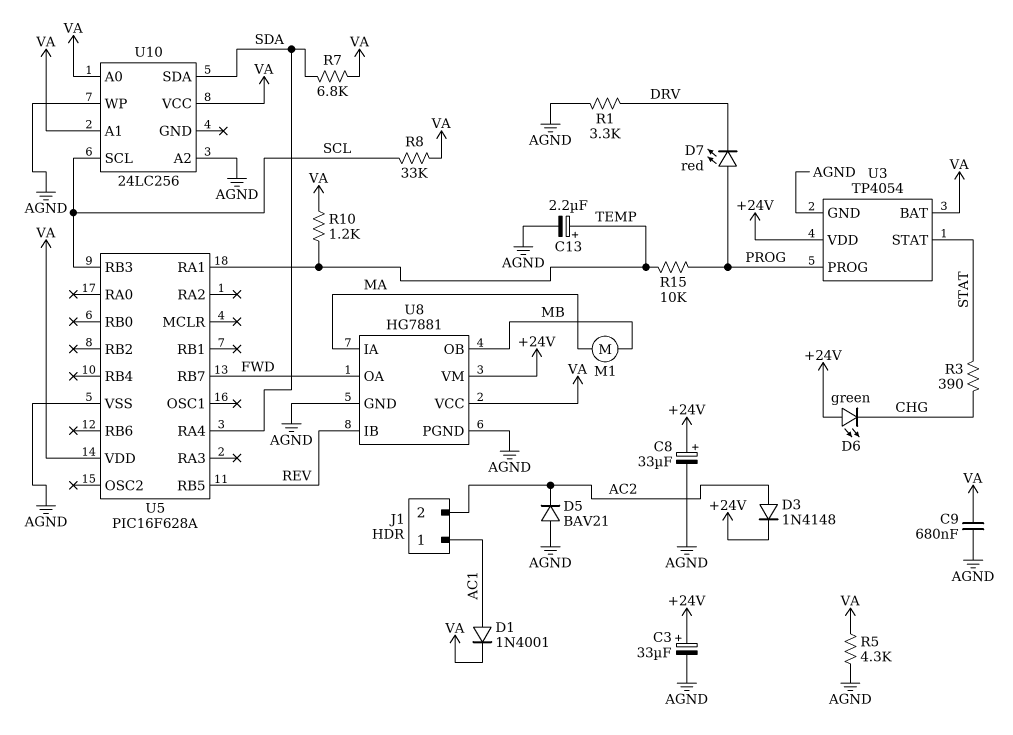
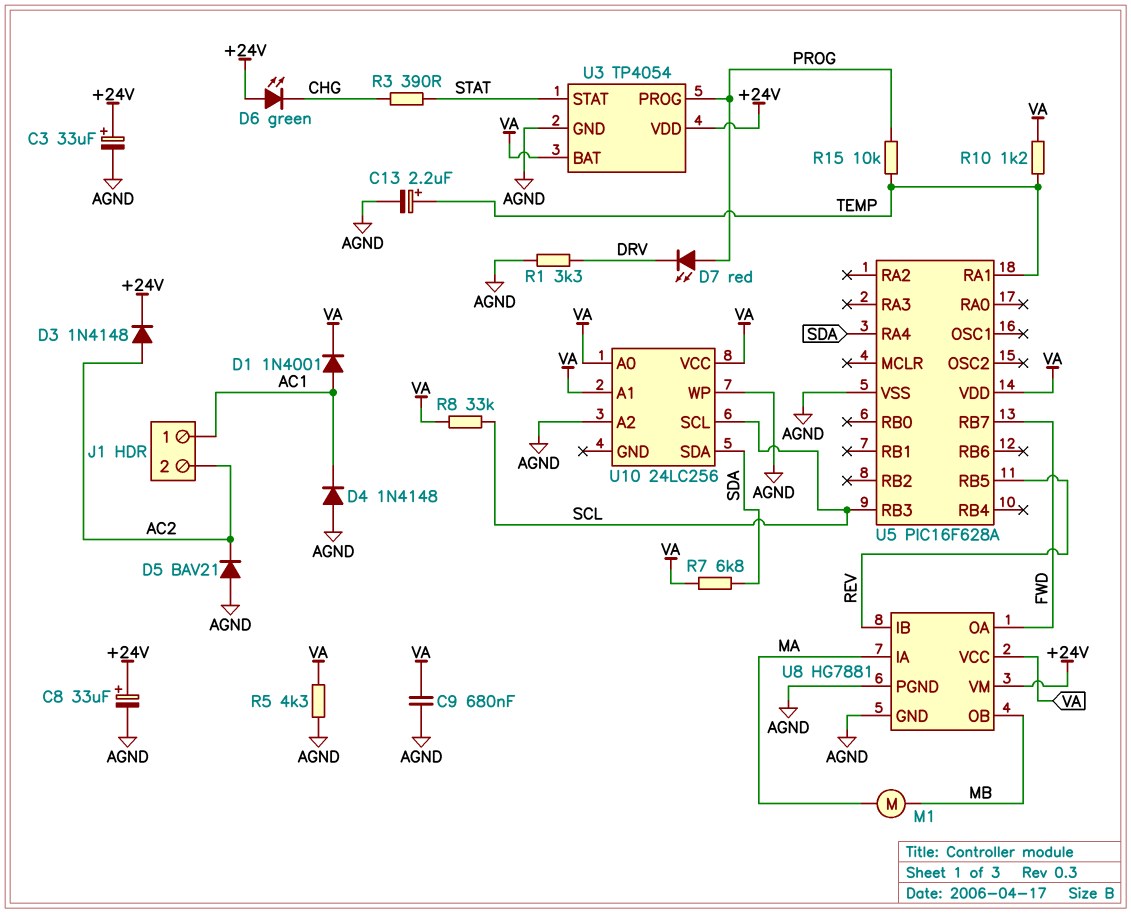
D4: none -> diode 1N4148 (A AGND, K AC1)

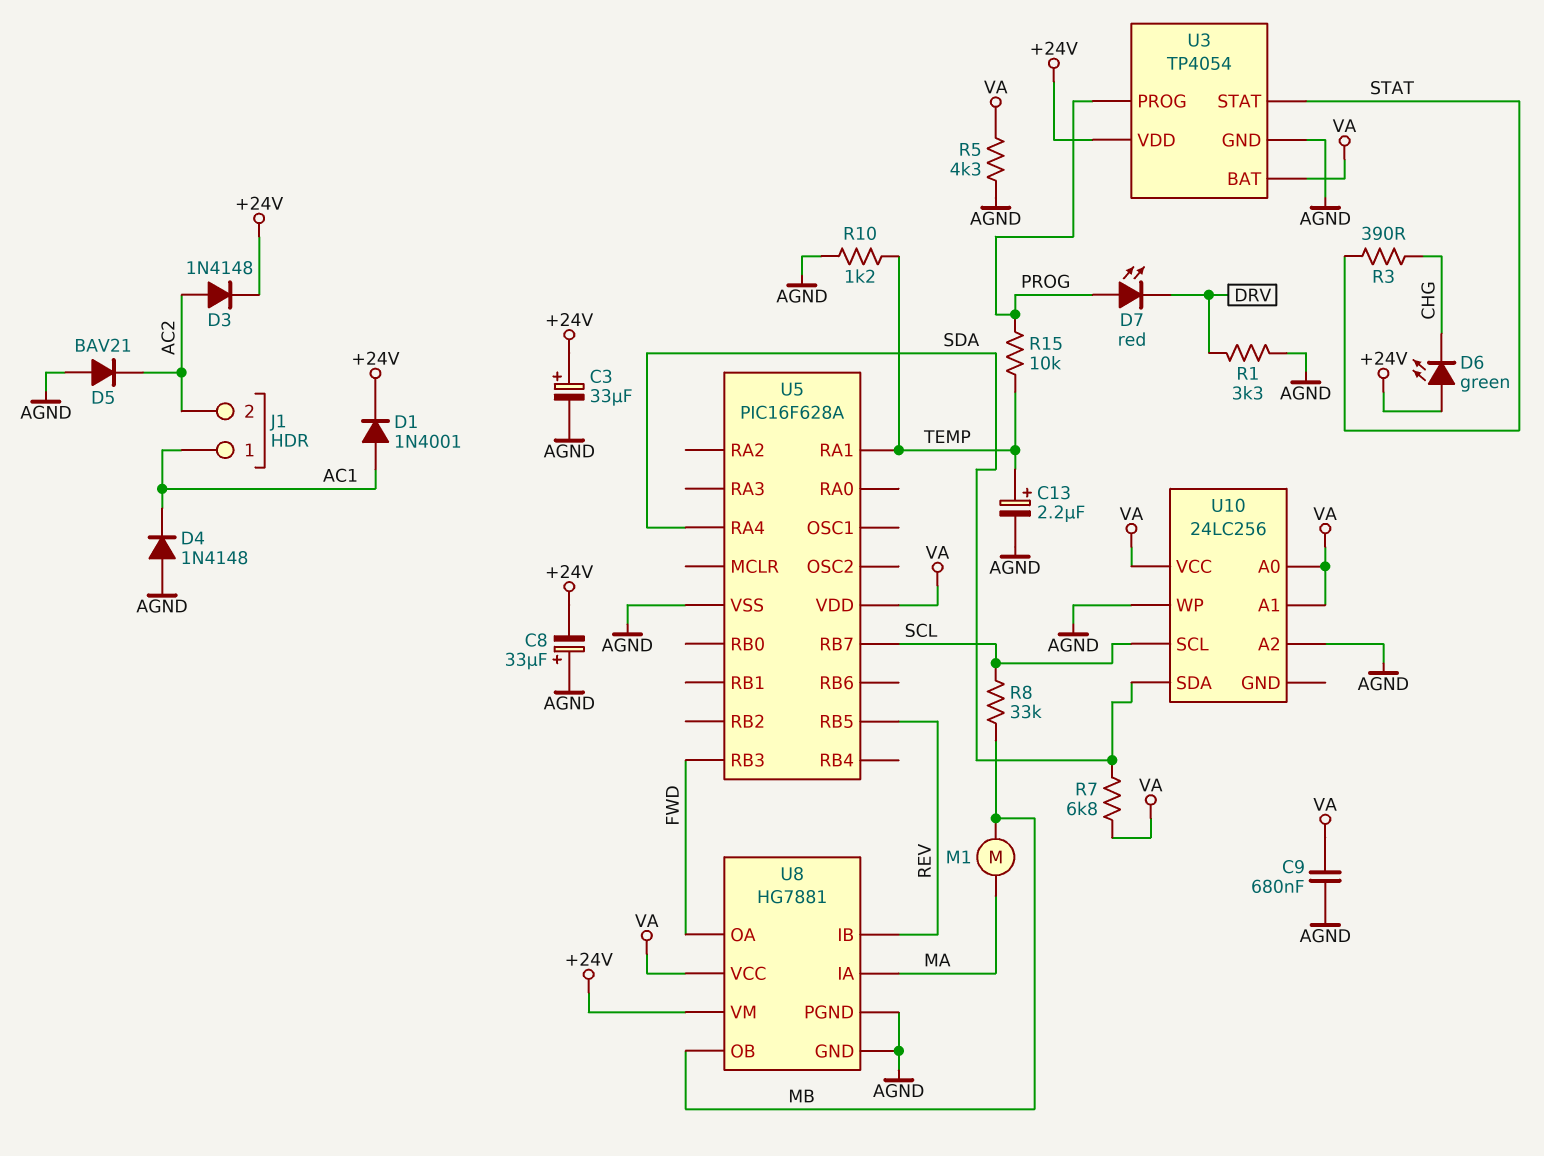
C8: 33uF (plus +24V, minus AGND) -> 33uF (plus AGND, minus +24V)
D1: diode 1N4001 (A AC1, K VA) -> diode 1N4001 (A AC1, K +24V)
R8: 33k (SCL, VA) -> 33k (MB, SCL)
R10: 1.2k (TEMP, VA) -> 1.2k (AGND, TEMP)
U5 pin RB3: SCL -> FWD
U5 pin RB7: FWD -> SCL

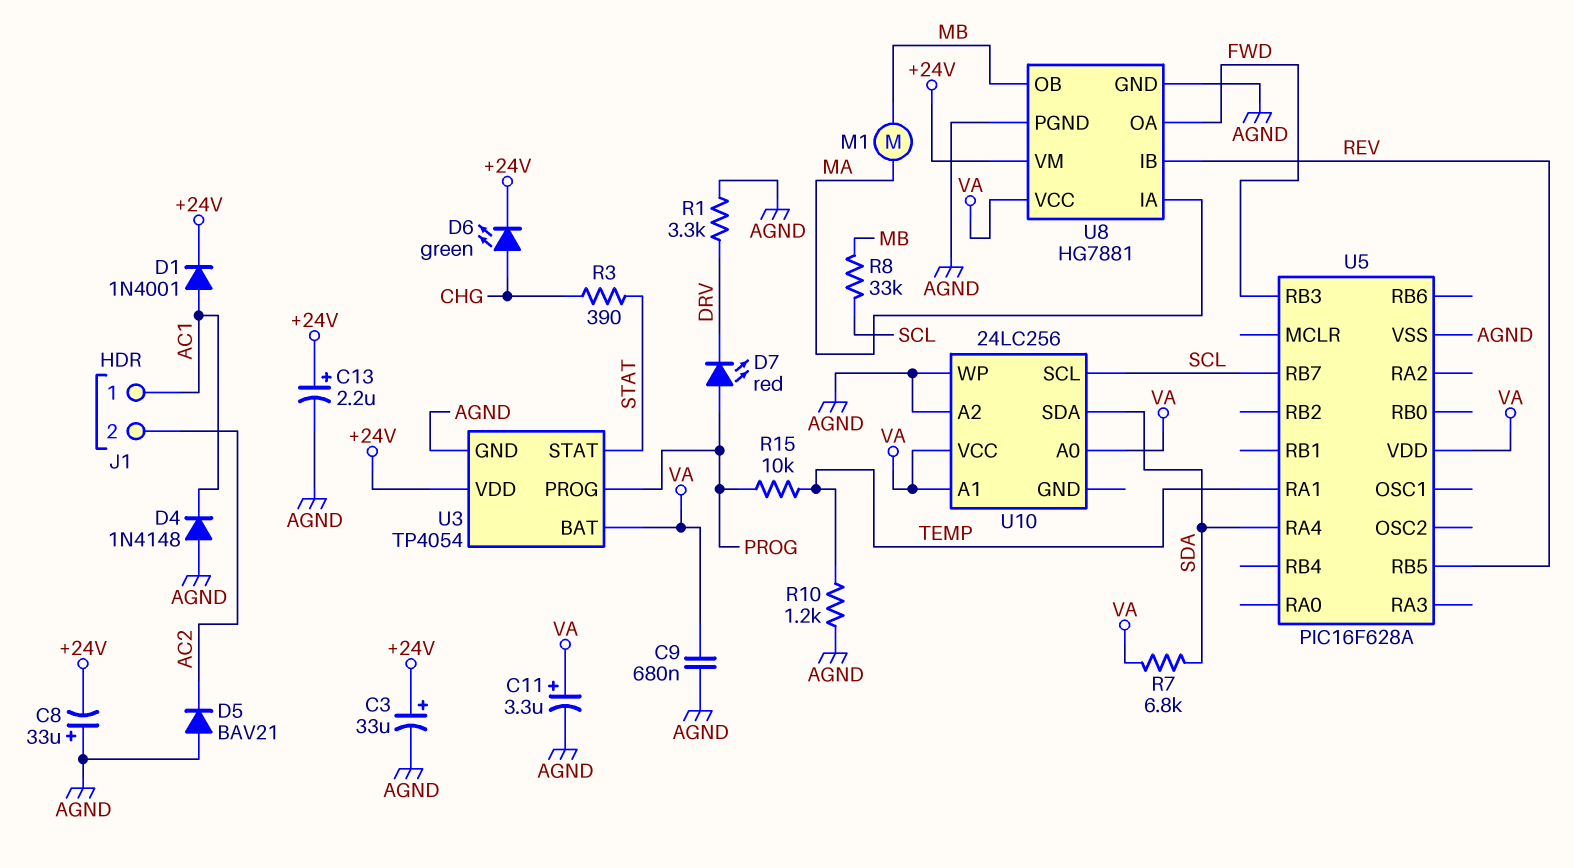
C11: none -> 3.3uF (plus VA, minus AGND)
C13: 2.2uF (plus TEMP, minus AGND) -> 2.2uF (plus +24V, minus AGND)
D3: diode 1N4148 (A AC2, K +24V) -> none
D6: LED green (A +24V, K CHG) -> LED green (A CHG, K +24V)
R5: 4.3k (AGND, VA) -> none

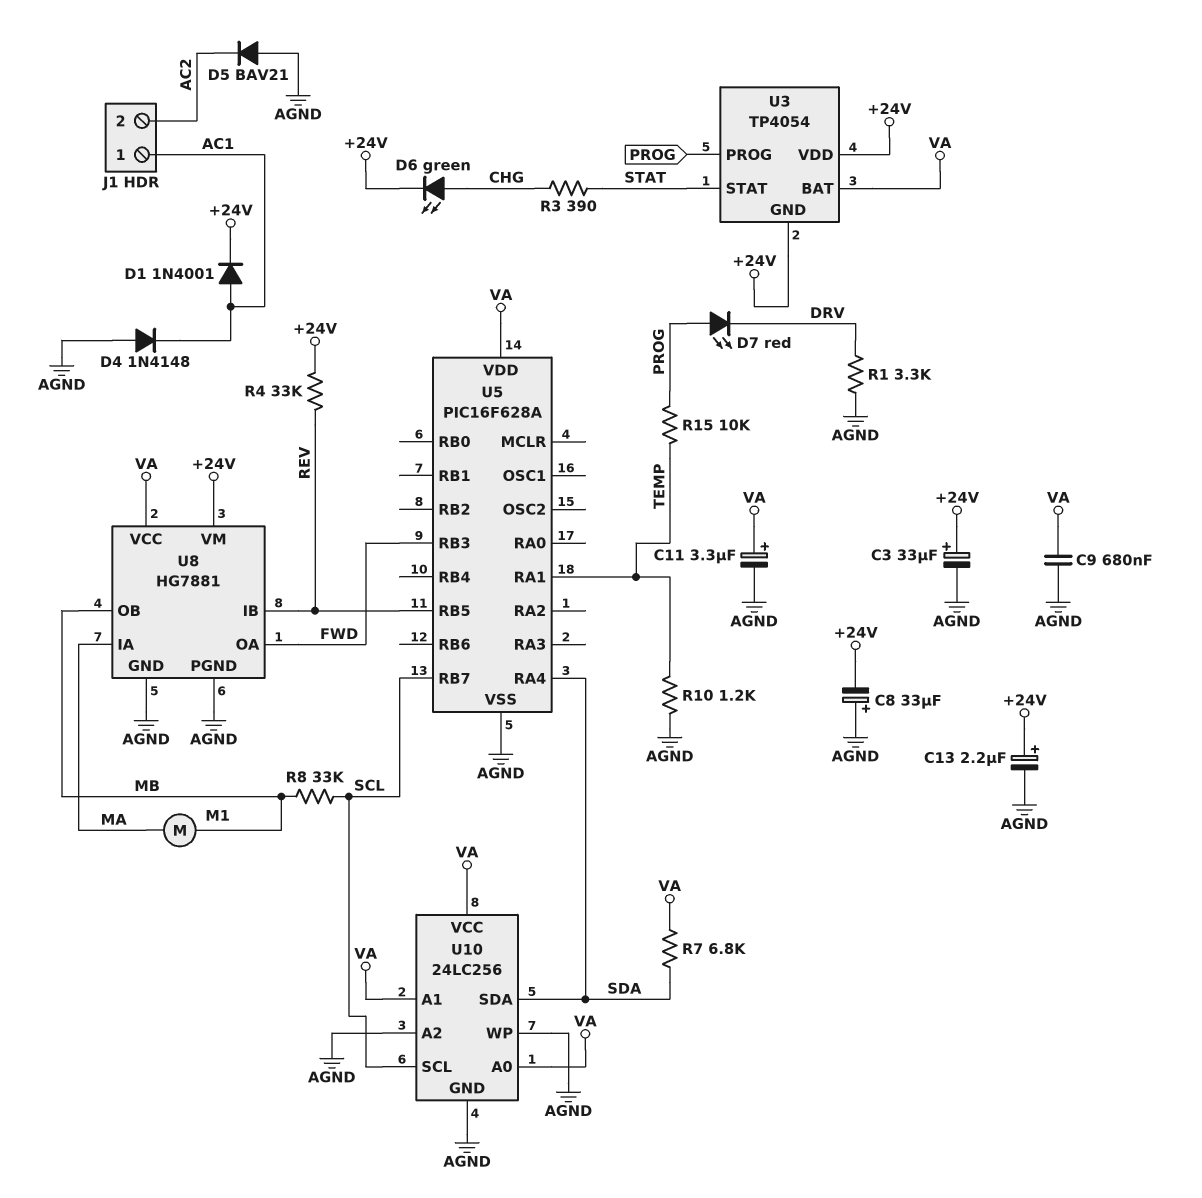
R4: none -> 33k (+24V, REV)
U3 pin GND: AGND -> +24V
U10 pin GND: none -> AGND

